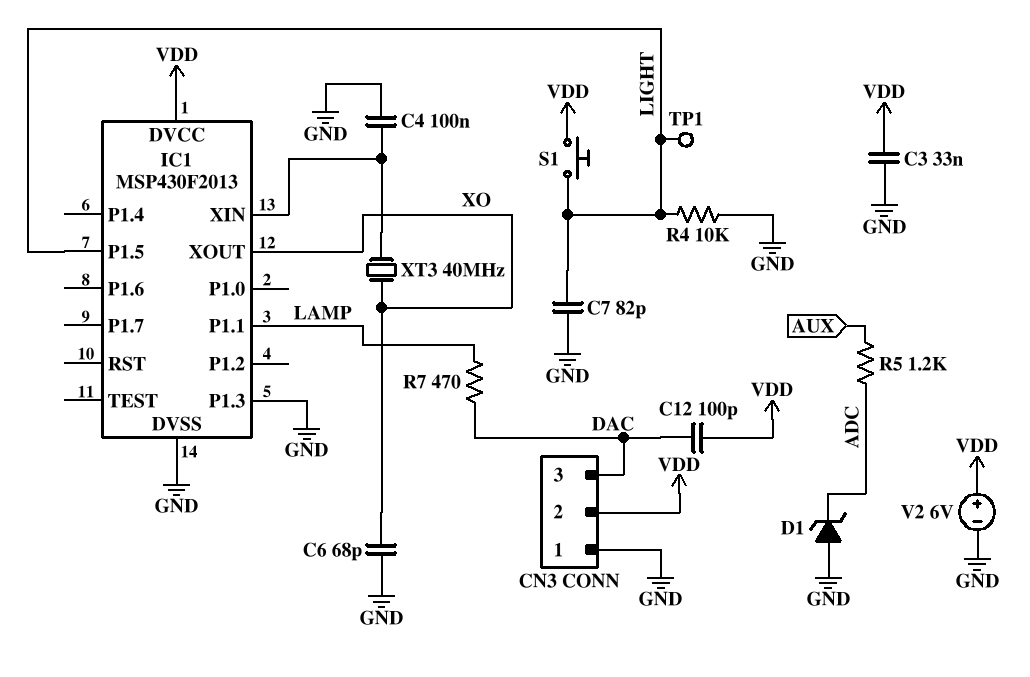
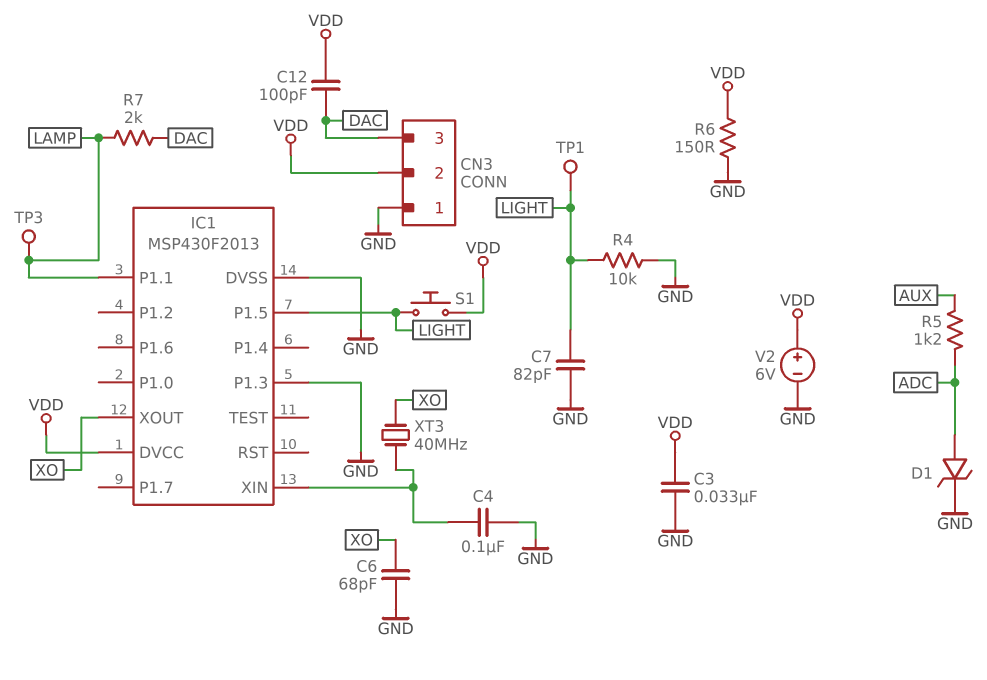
D1: zener (A GND, K ADC) -> zener (A ADC, K GND)
R6: none -> 150 (GND, VDD)
R7: 470 (DAC, LAMP) -> 2k (DAC, LAMP)
TP3: none -> test point (LAMP)

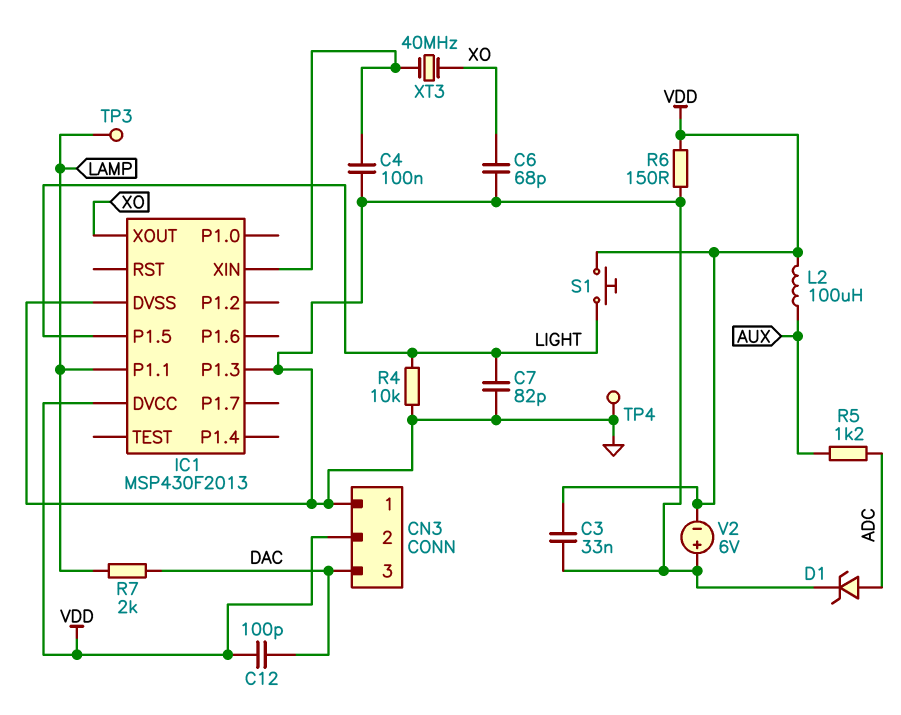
L2: none -> 100uH (AUX, VDD)
TP1: test point (LIGHT) -> none
TP4: none -> test point (GND)
V2: 6V (plus VDD, minus GND) -> 6V (plus GND, minus VDD)

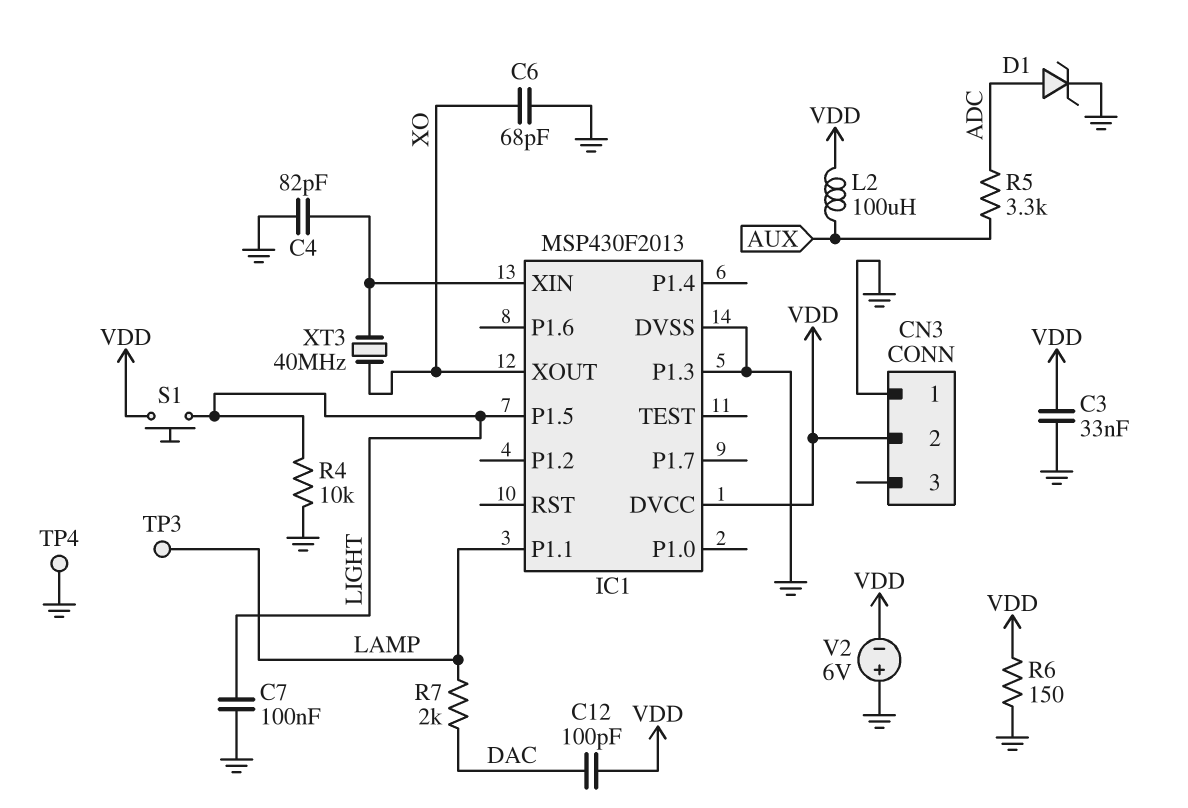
C4: 100nF (GND, IC1/XIN) -> 82pF (GND, IC1/XIN)
C7: 82pF (GND, LIGHT) -> 100nF (GND, LIGHT)
CN3 pin 3: DAC -> none
R5: 1.2k (ADC, AUX) -> 3.3k (ADC, AUX)

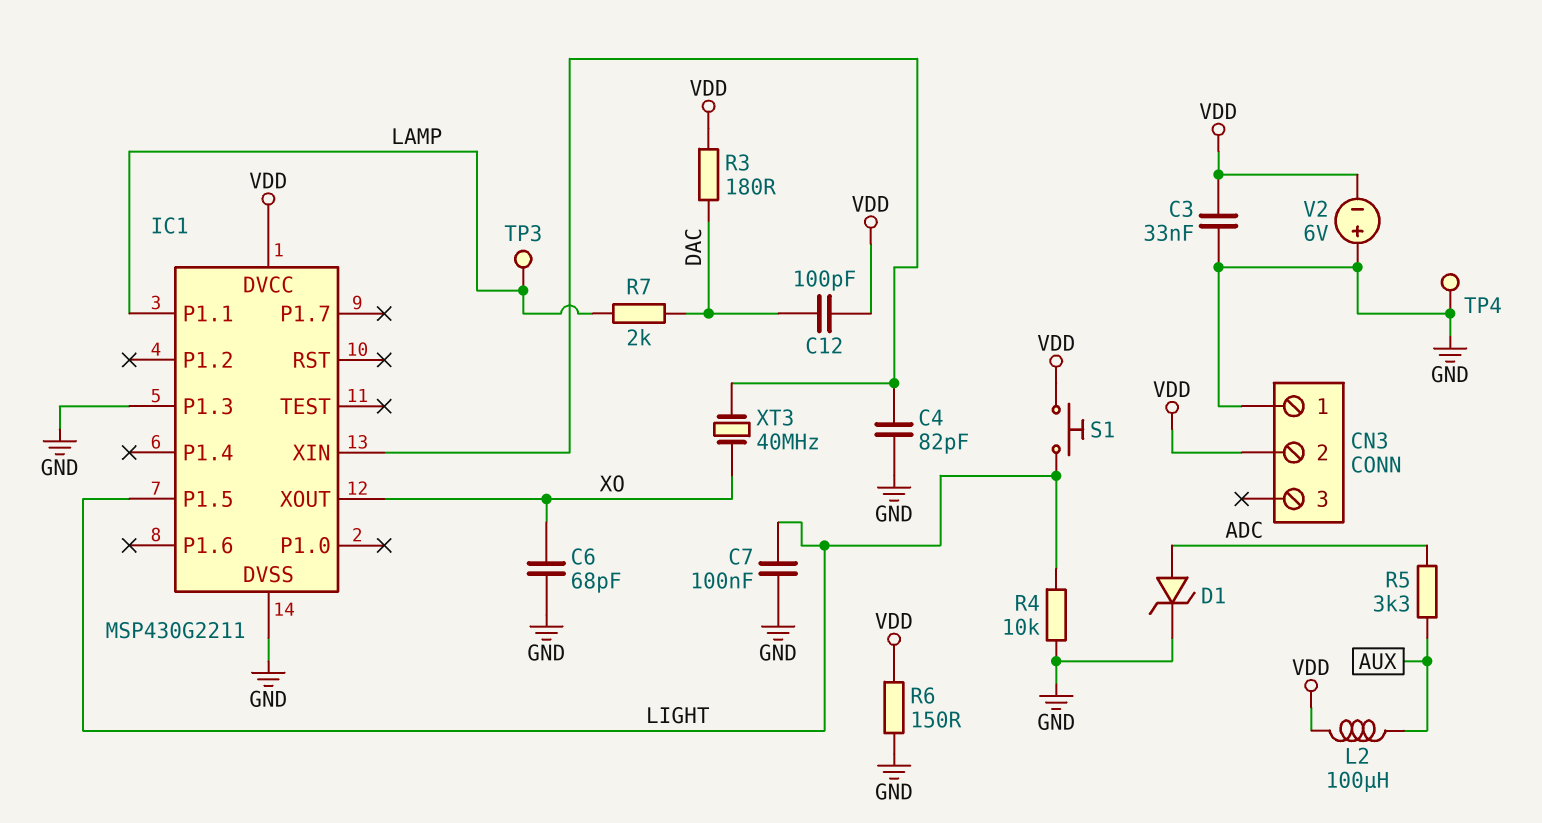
IC1: MSP430F2013 -> MSP430G2211
R3: none -> 180 (DAC, VDD)

